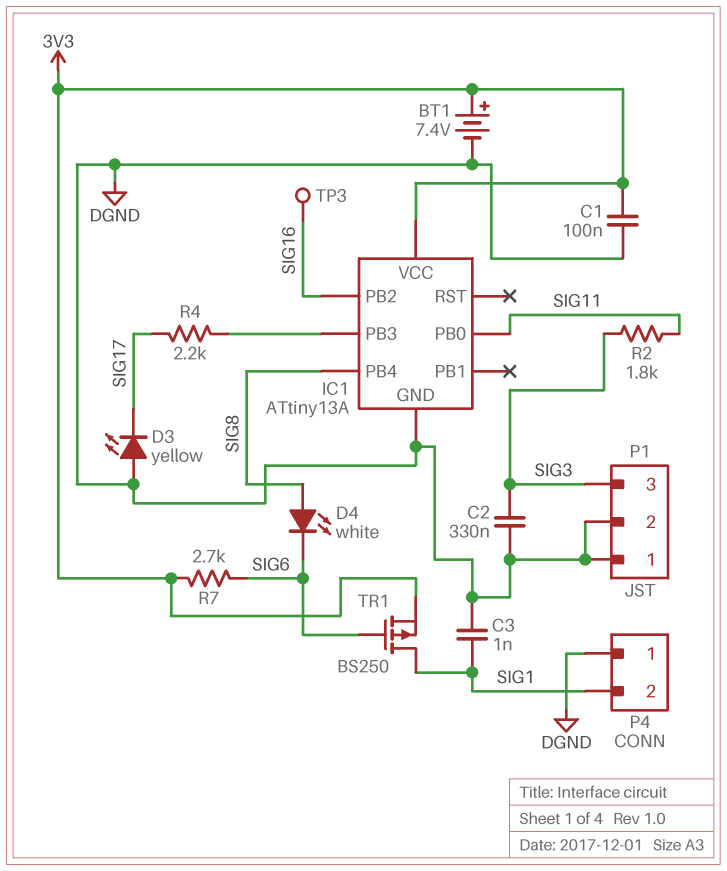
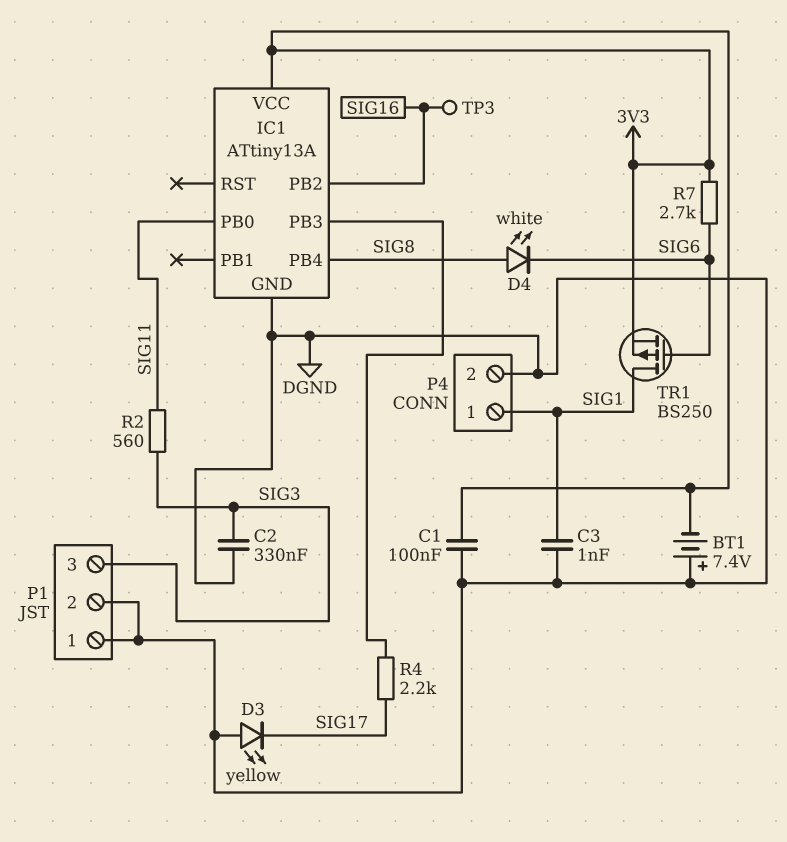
BT1: 7.4V (plus 3V3, minus DGND) -> 7.4V (plus DGND, minus 3V3)
P4 pin 1: DGND -> SIG1
P4 pin 2: SIG1 -> DGND
R2: 1.8k (SIG3, SIG11) -> 560 (SIG3, SIG11)

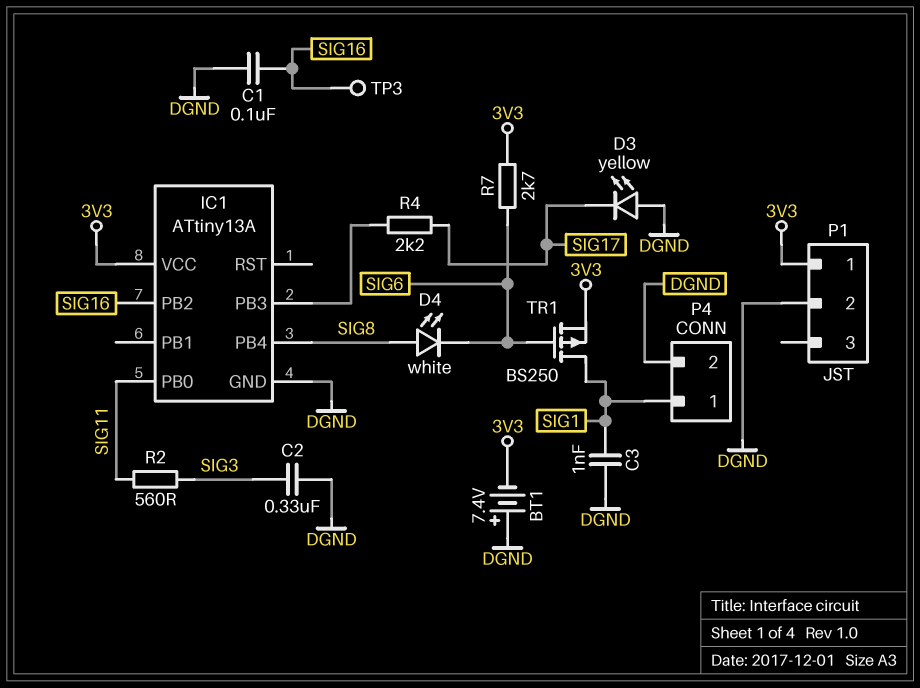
C1: 100nF (3V3, DGND) -> 100nF (DGND, SIG16)
P1 pin 1: DGND -> 3V3
P1 pin 3: SIG3 -> none

